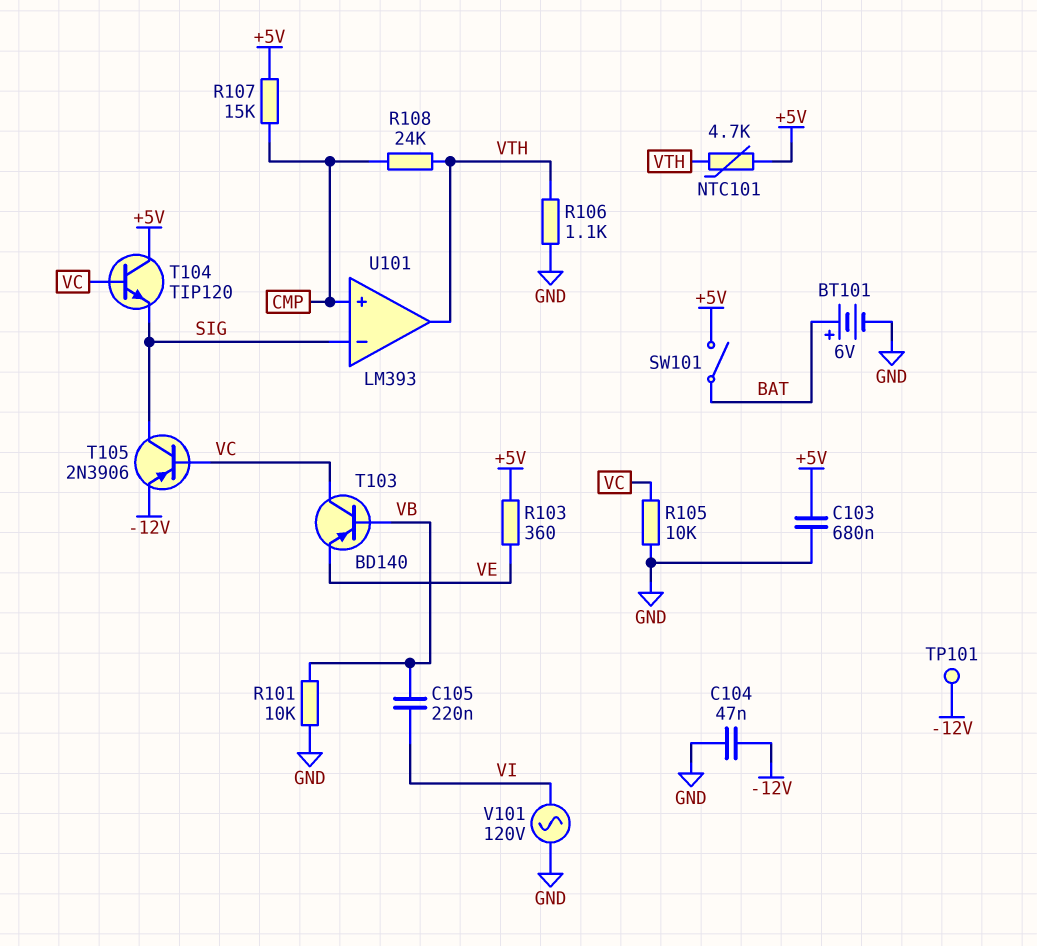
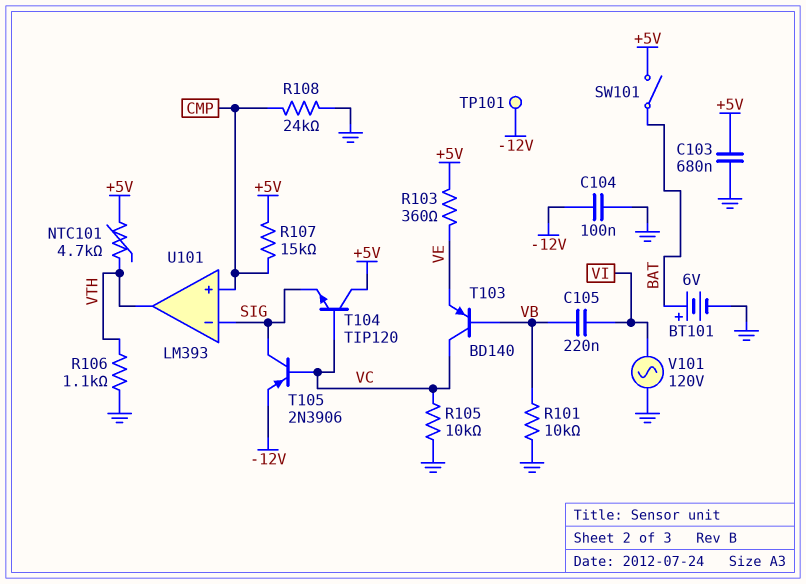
C104: 47nF (-12V, GND) -> 100nF (-12V, GND)
R108: 24k (CMP, VTH) -> 24k (CMP, GND)

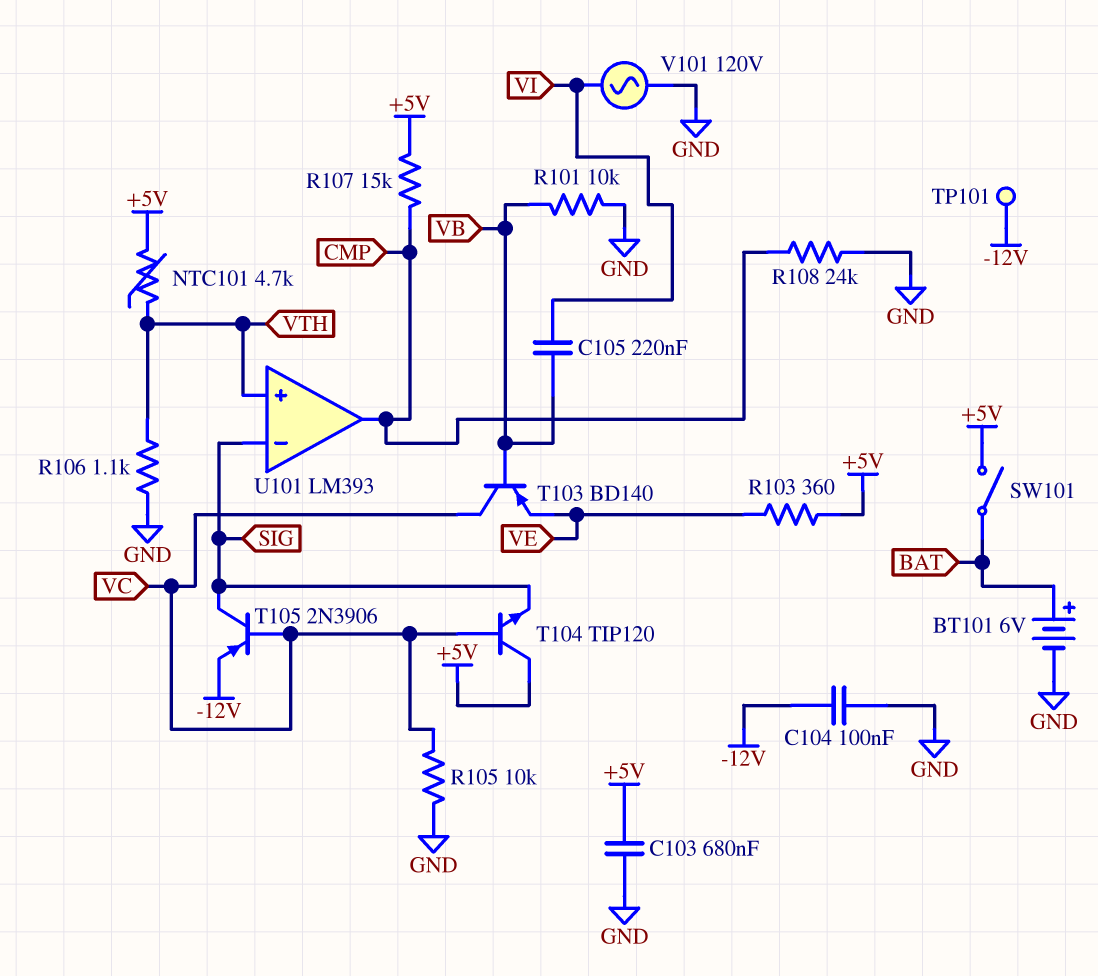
U101 pin in+: CMP -> VTH
U101 pin out: VTH -> CMP

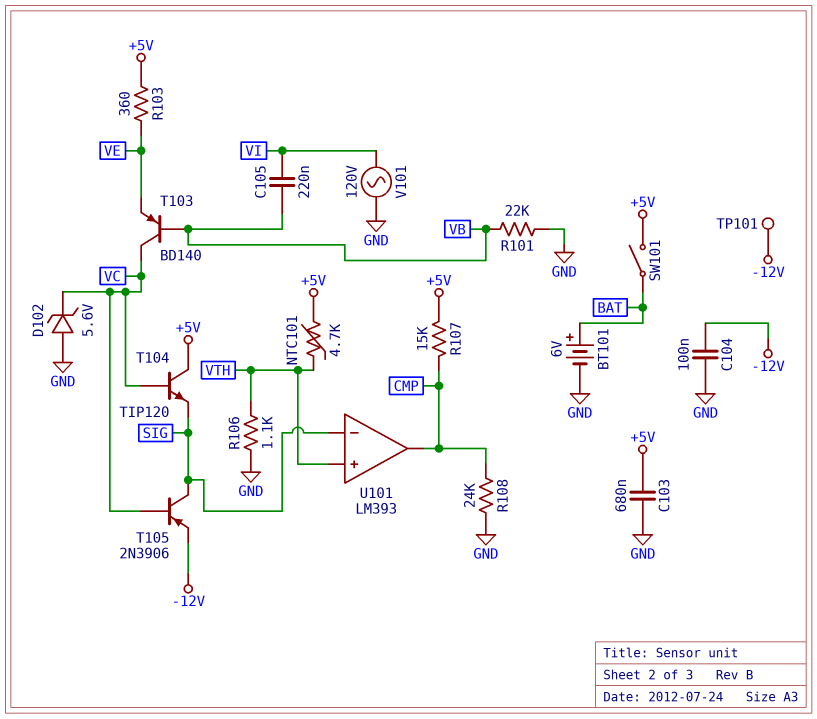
D102: none -> zener 5.6V (A GND, K VC)
R101: 10k (GND, VB) -> 22k (GND, VB)
R105: 10k (GND, VC) -> none

